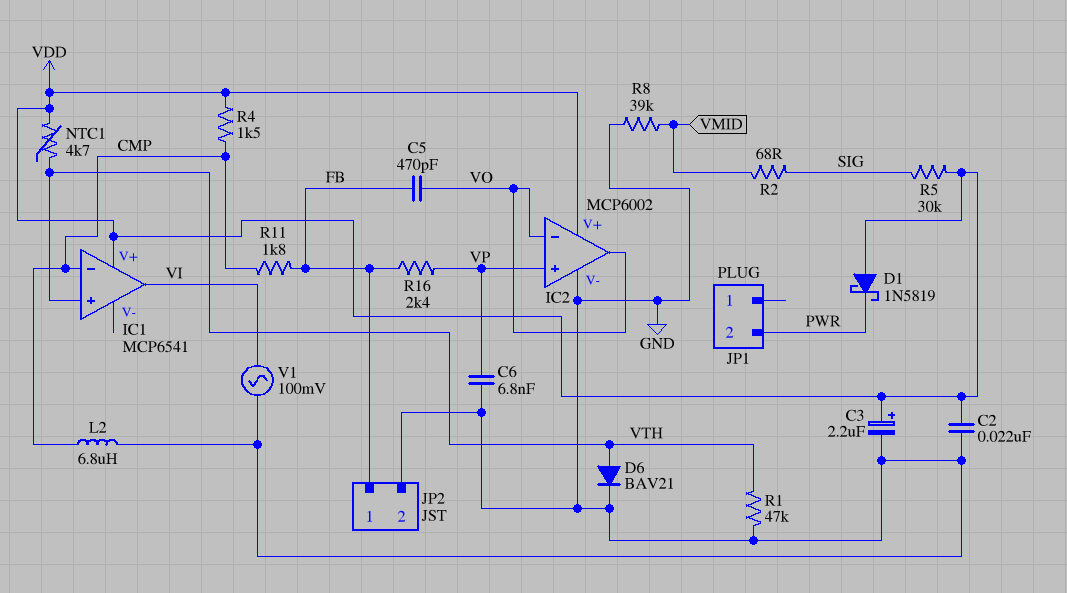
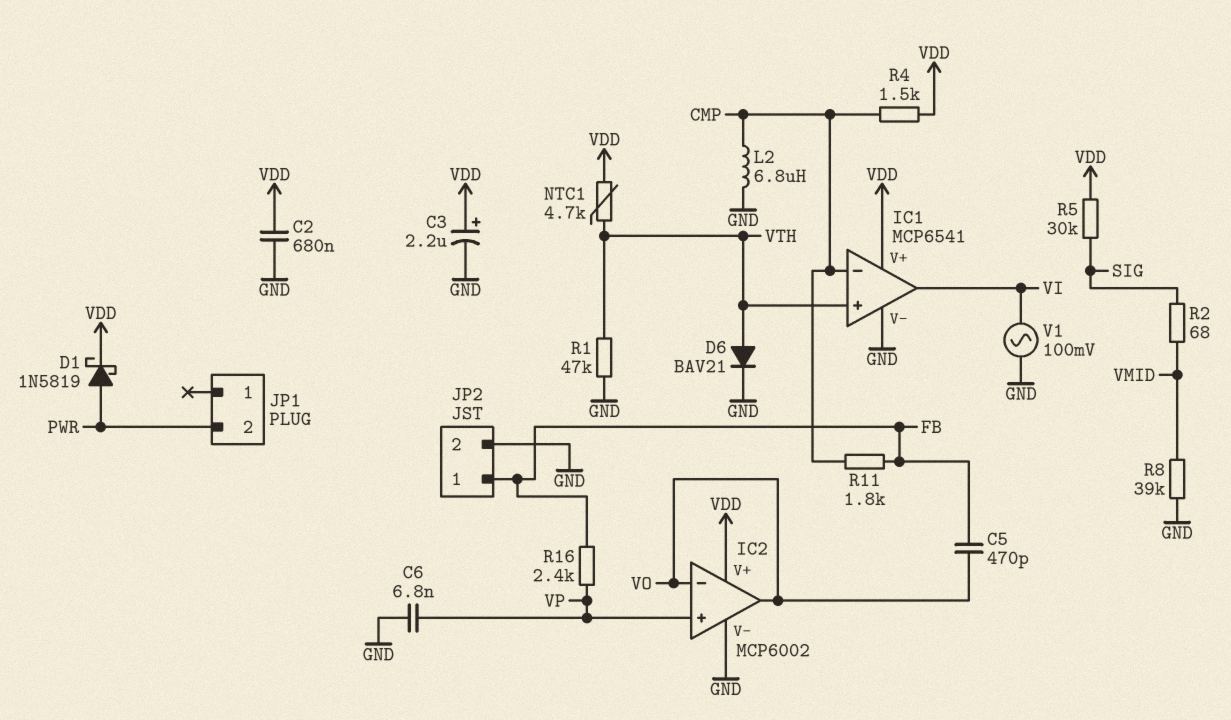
C2: 22nF (GND, VDD) -> 680nF (GND, VDD)
D1: schottky 1N5819 (A VDD, K PWR) -> schottky 1N5819 (A PWR, K VDD)
IC1 pin V-: none -> GND

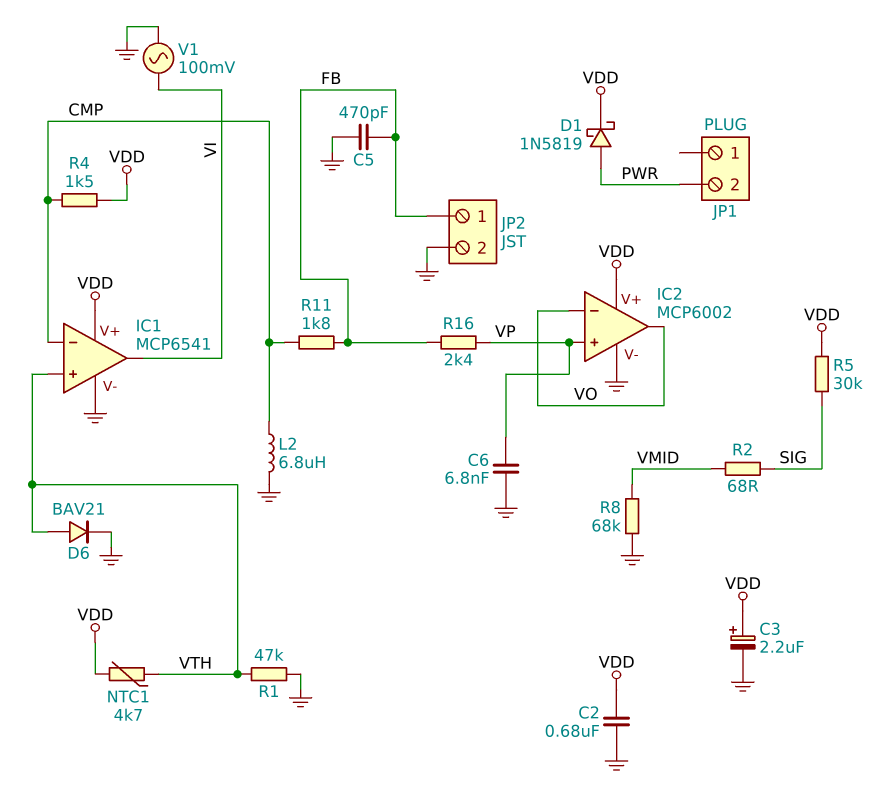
C5: 470pF (FB, VO) -> 470pF (FB, GND)
R8: 39k (GND, VMID) -> 68k (GND, VMID)

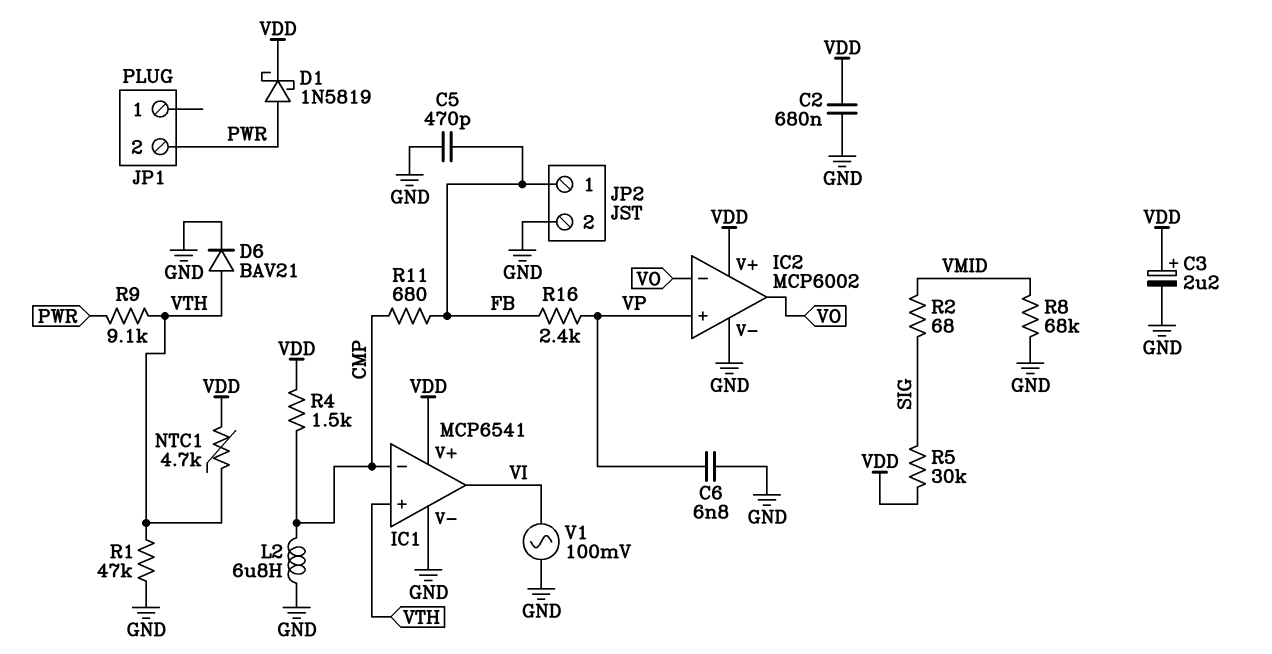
R9: none -> 9.1k (PWR, VTH)
R11: 1.8k (CMP, FB) -> 680 (CMP, FB)

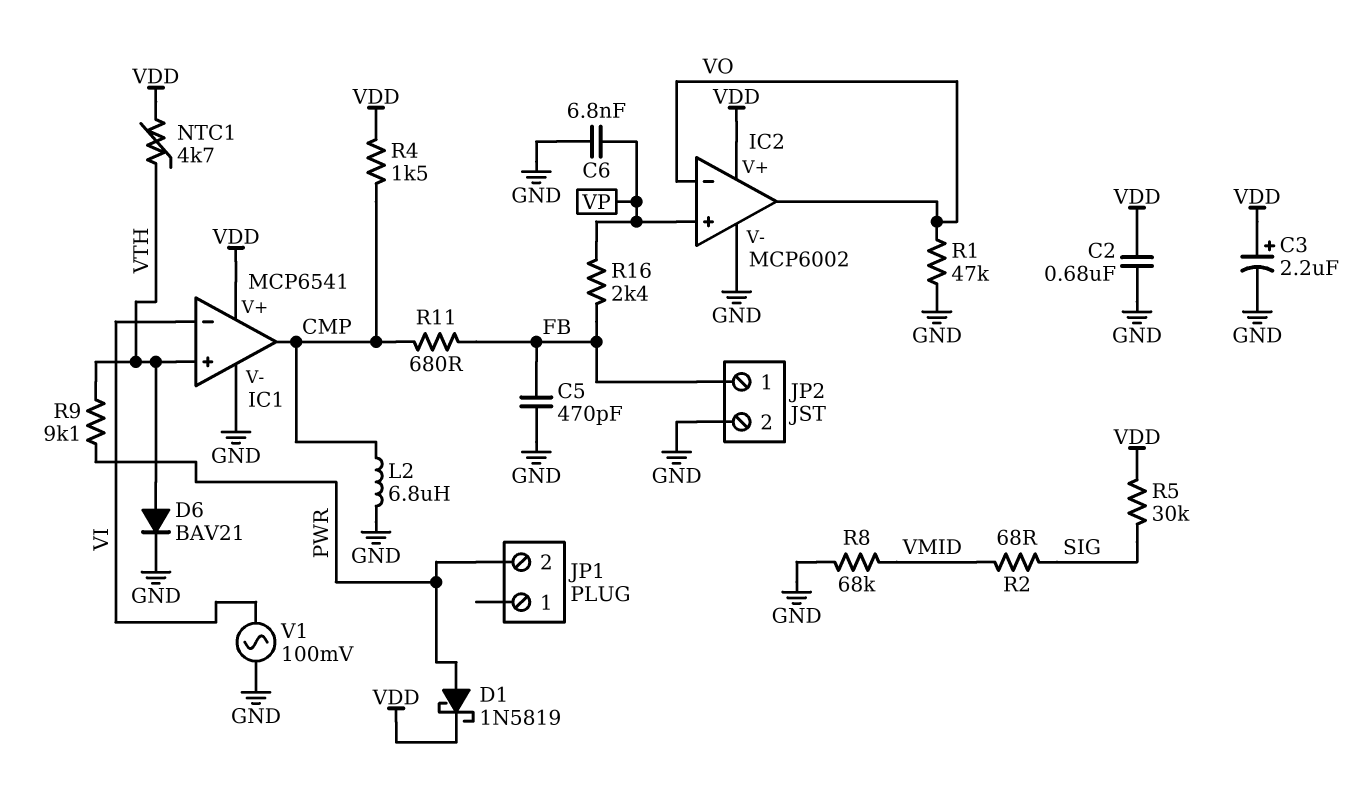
IC1 pin in-: CMP -> VI
IC1 pin out: VI -> CMP
R1: 47k (GND, VTH) -> 47k (GND, VO)

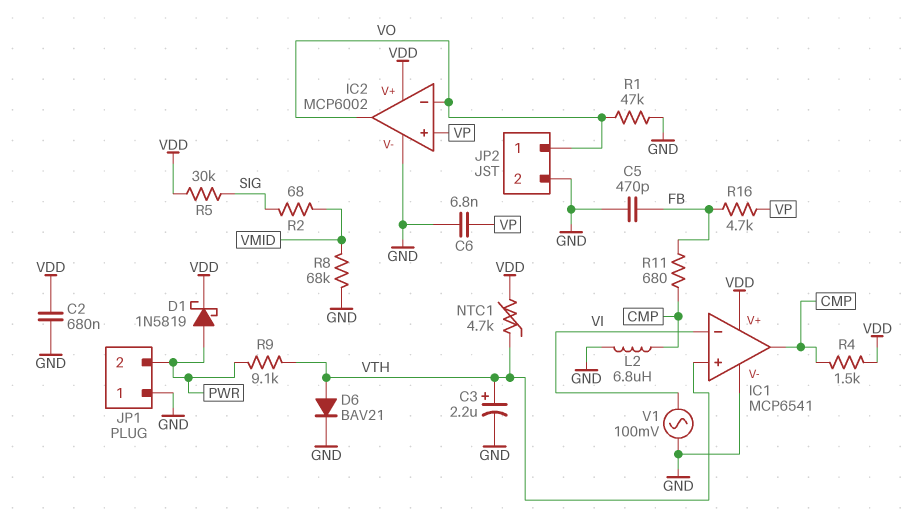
C3: 2.2uF (plus VDD, minus GND) -> 2.2uF (plus VTH, minus GND)
JP1 pin 1: none -> GND
JP2 pin 1: FB -> VO
R16: 2.4k (FB, VP) -> 4.7k (FB, VP)

